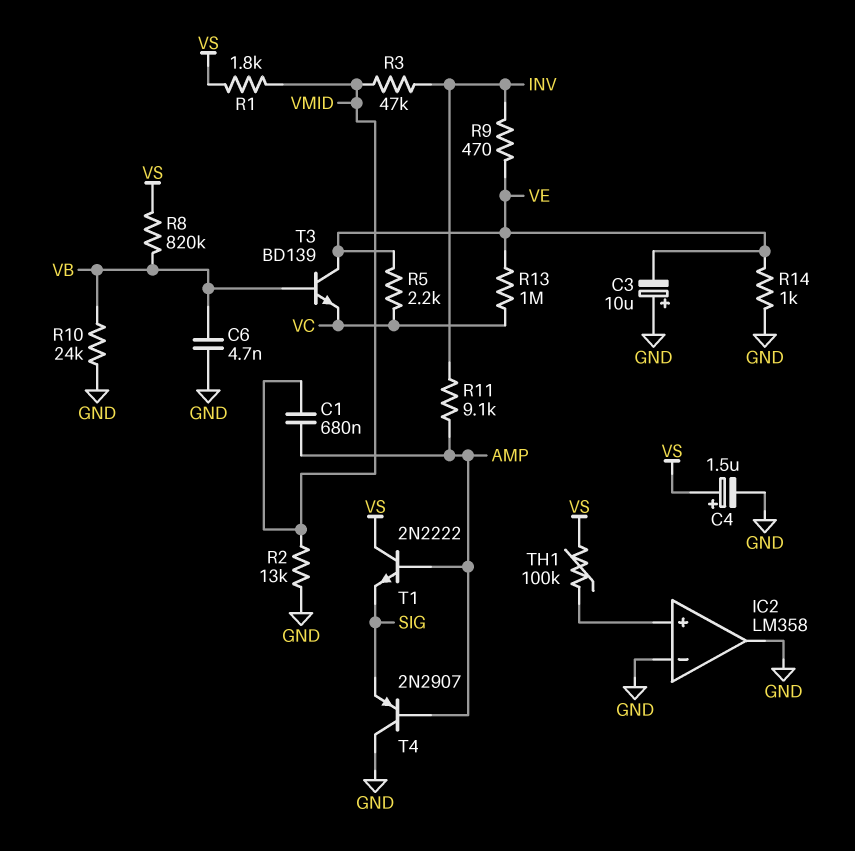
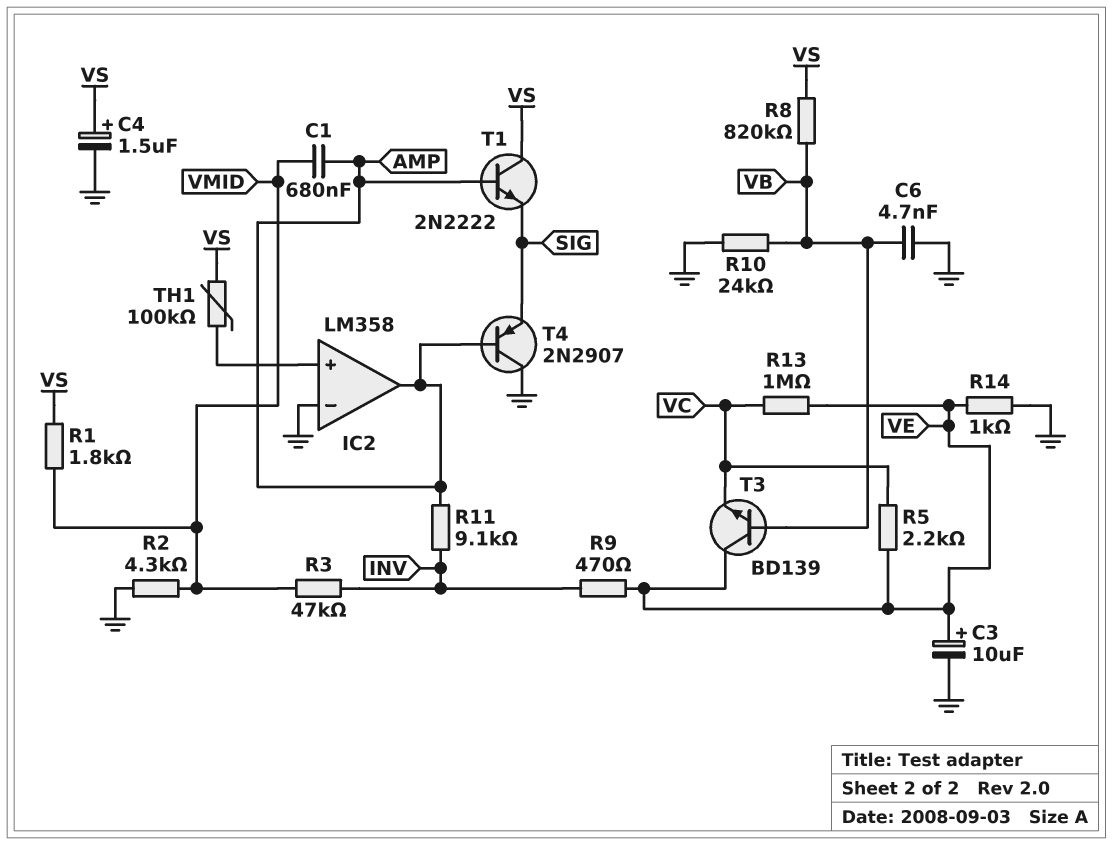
C3: 10uF (plus GND, minus VE) -> 10uF (plus VE, minus GND)
IC2 pin out: GND -> AMP
R2: 13k (GND, VMID) -> 4.3k (GND, VMID)

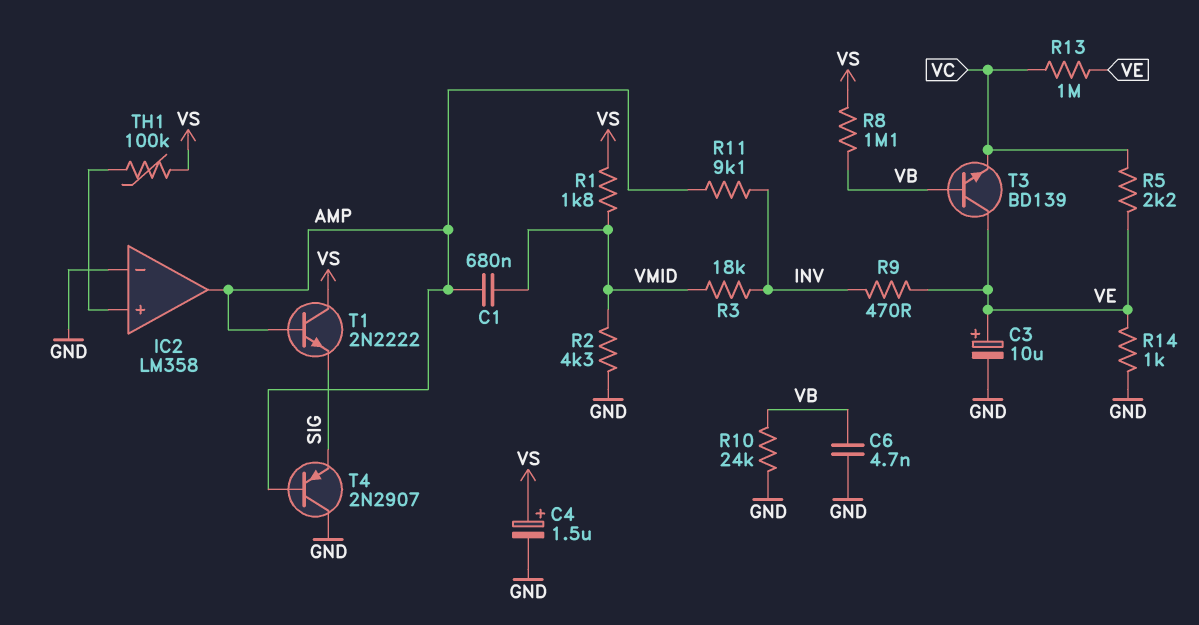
R3: 47k (INV, VMID) -> 18k (INV, VMID)
R8: 820k (VB, VS) -> 1.1M (VB, VS)

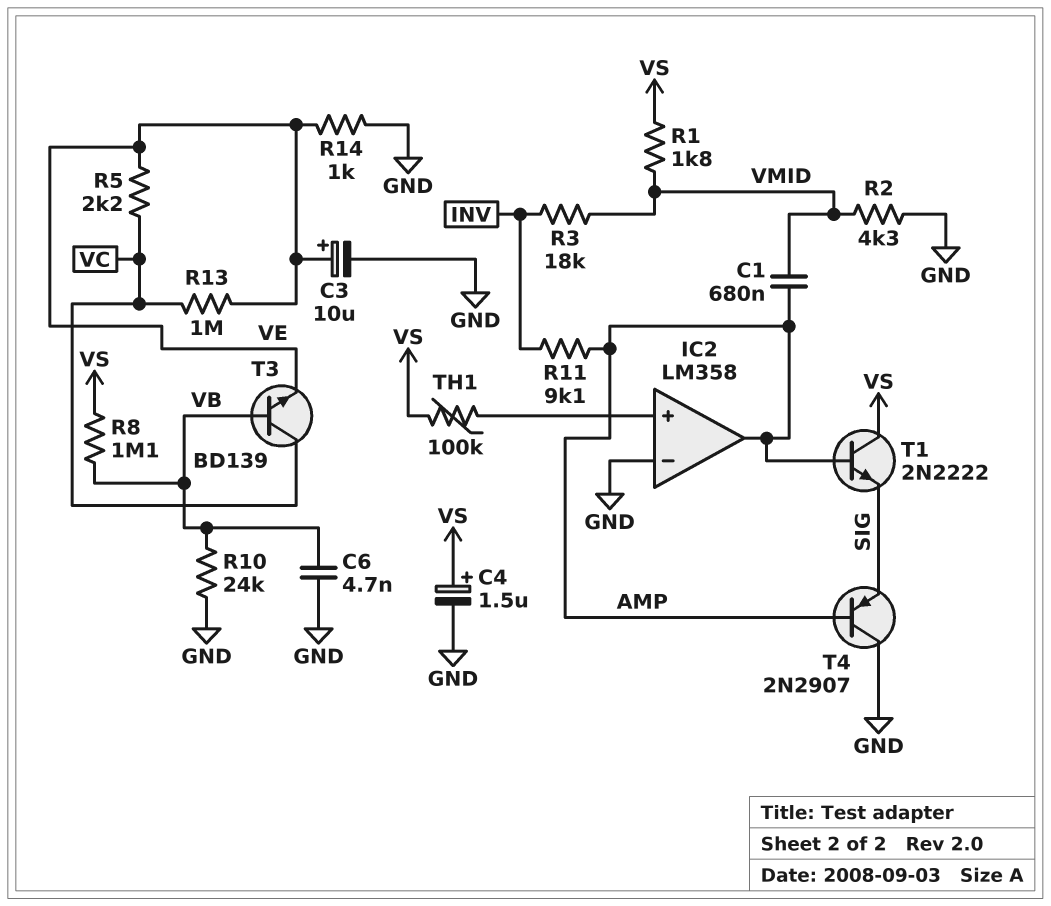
R9: 470 (INV, VE) -> none
T3: NPN BD139 (B VB, C VE, E VC) -> NPN BD139 (B VB, C VC, E VE)

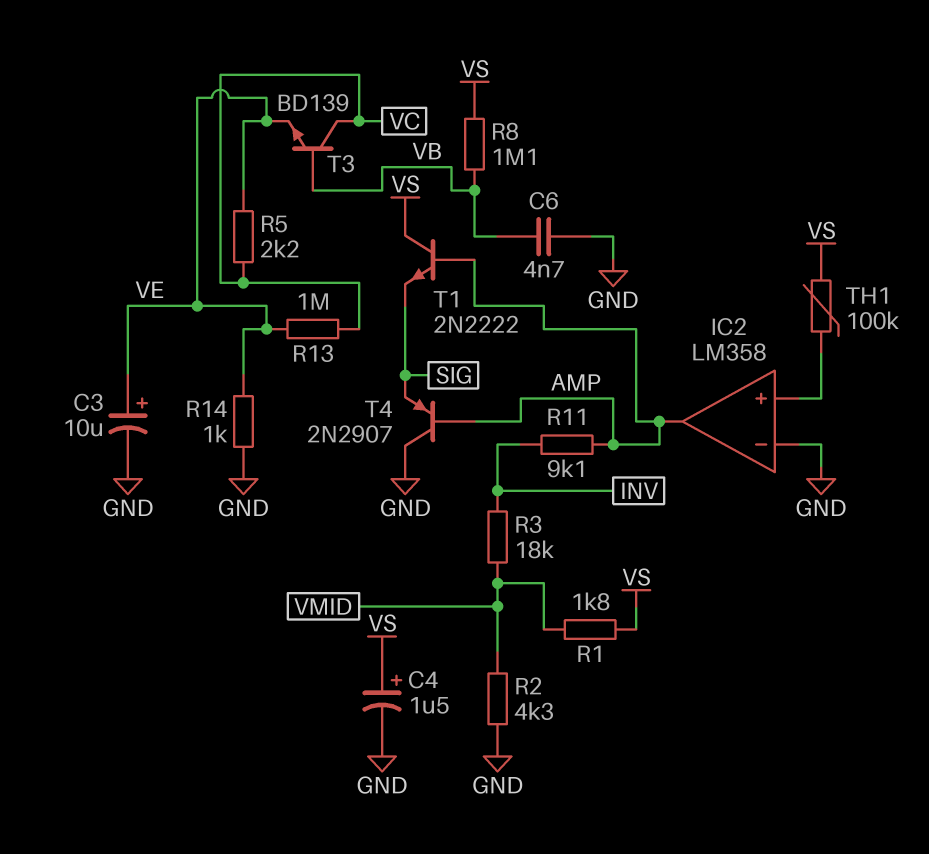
C1: 680nF (AMP, VMID) -> none
R10: 24k (GND, VB) -> none

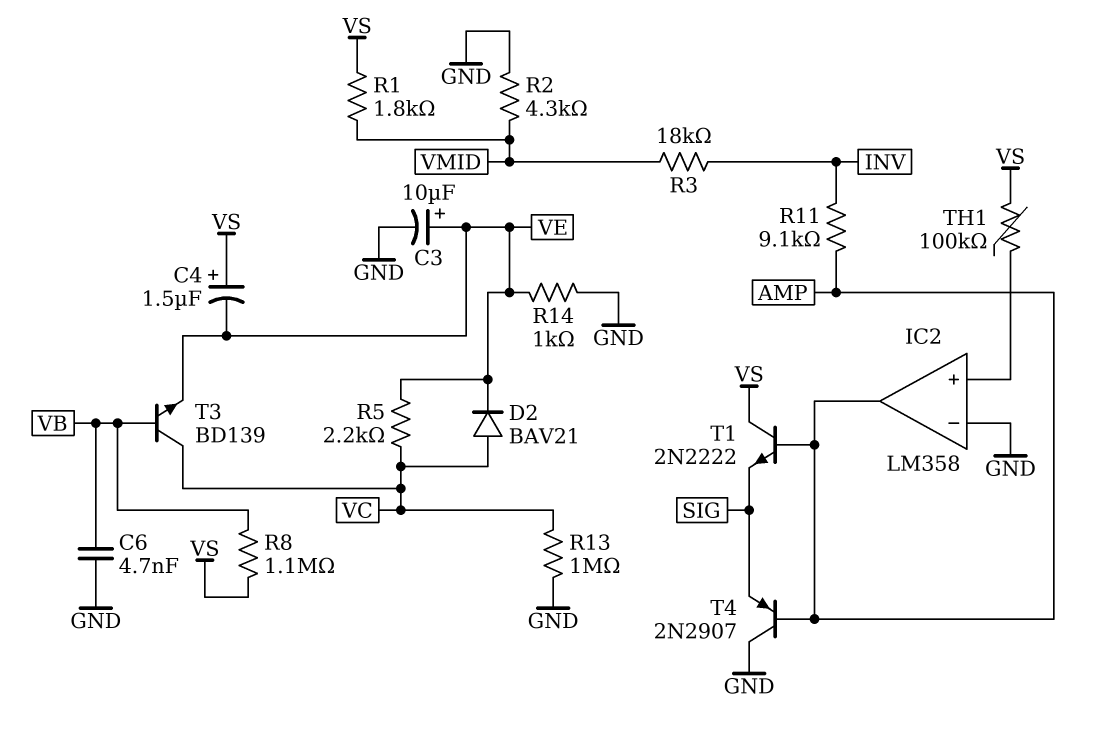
C4: 1.5uF (plus VS, minus GND) -> 1.5uF (plus VS, minus VE)
D2: none -> diode BAV21 (A VC, K VE)
R13: 1M (VC, VE) -> 1M (GND, VC)

